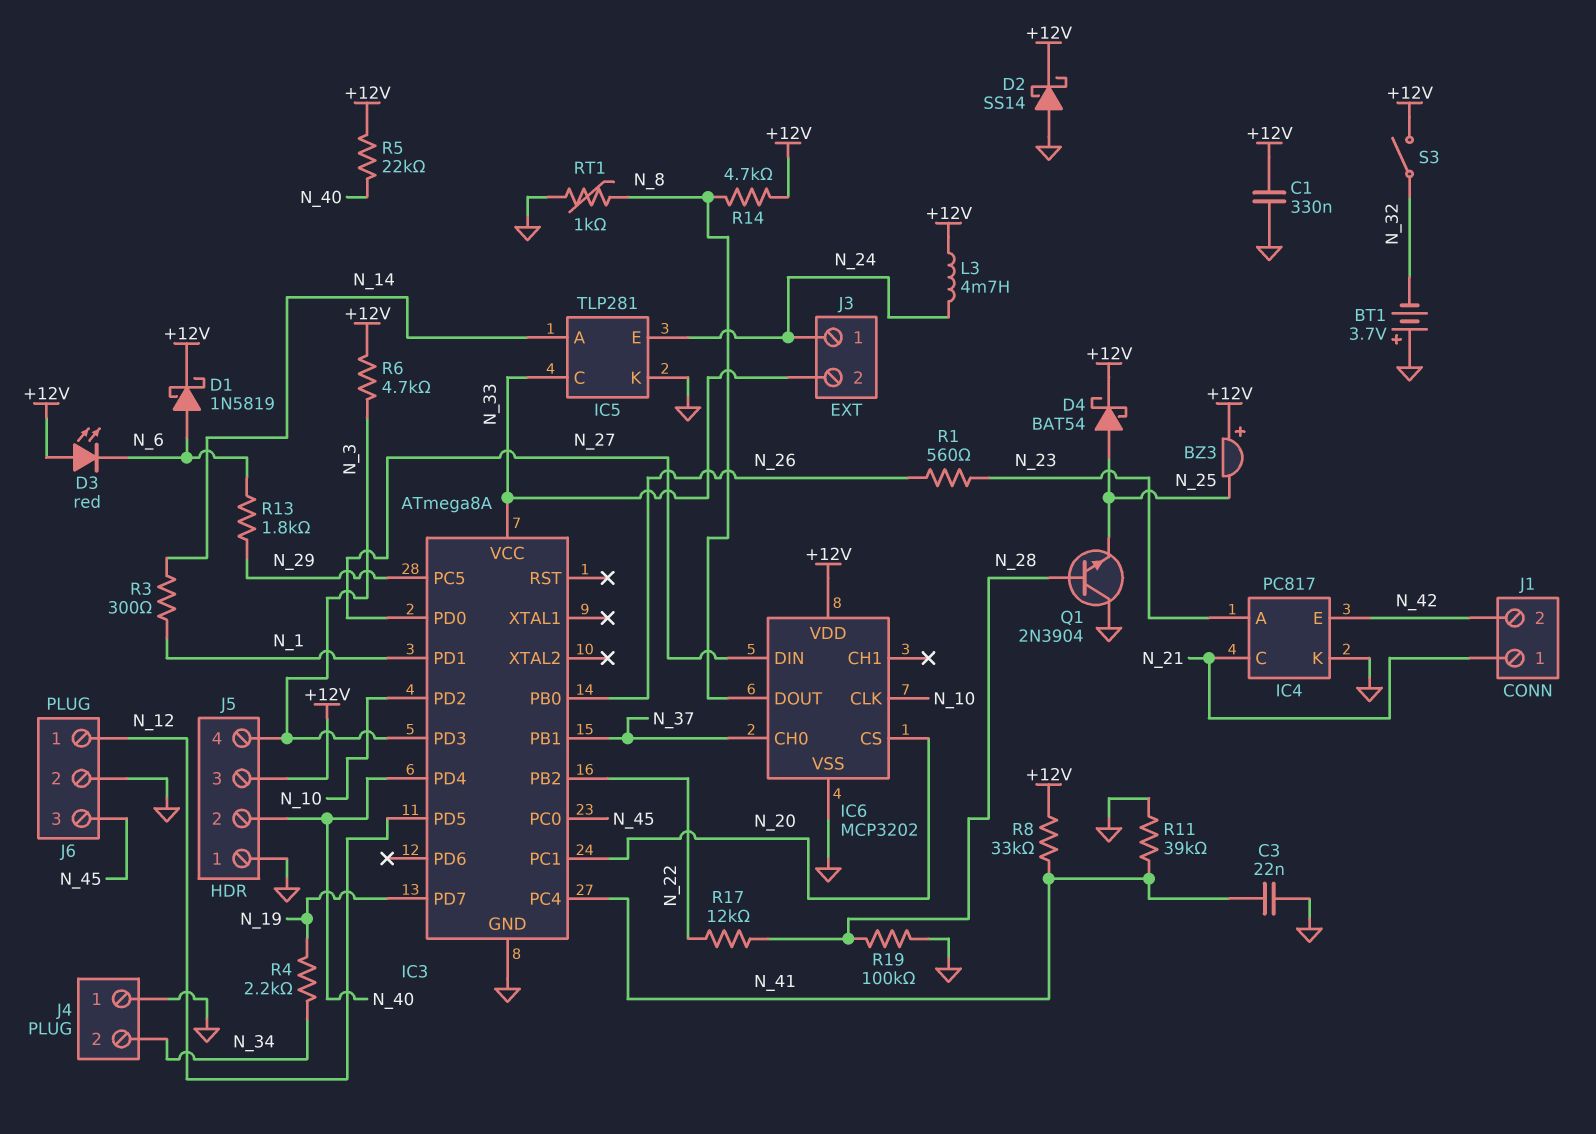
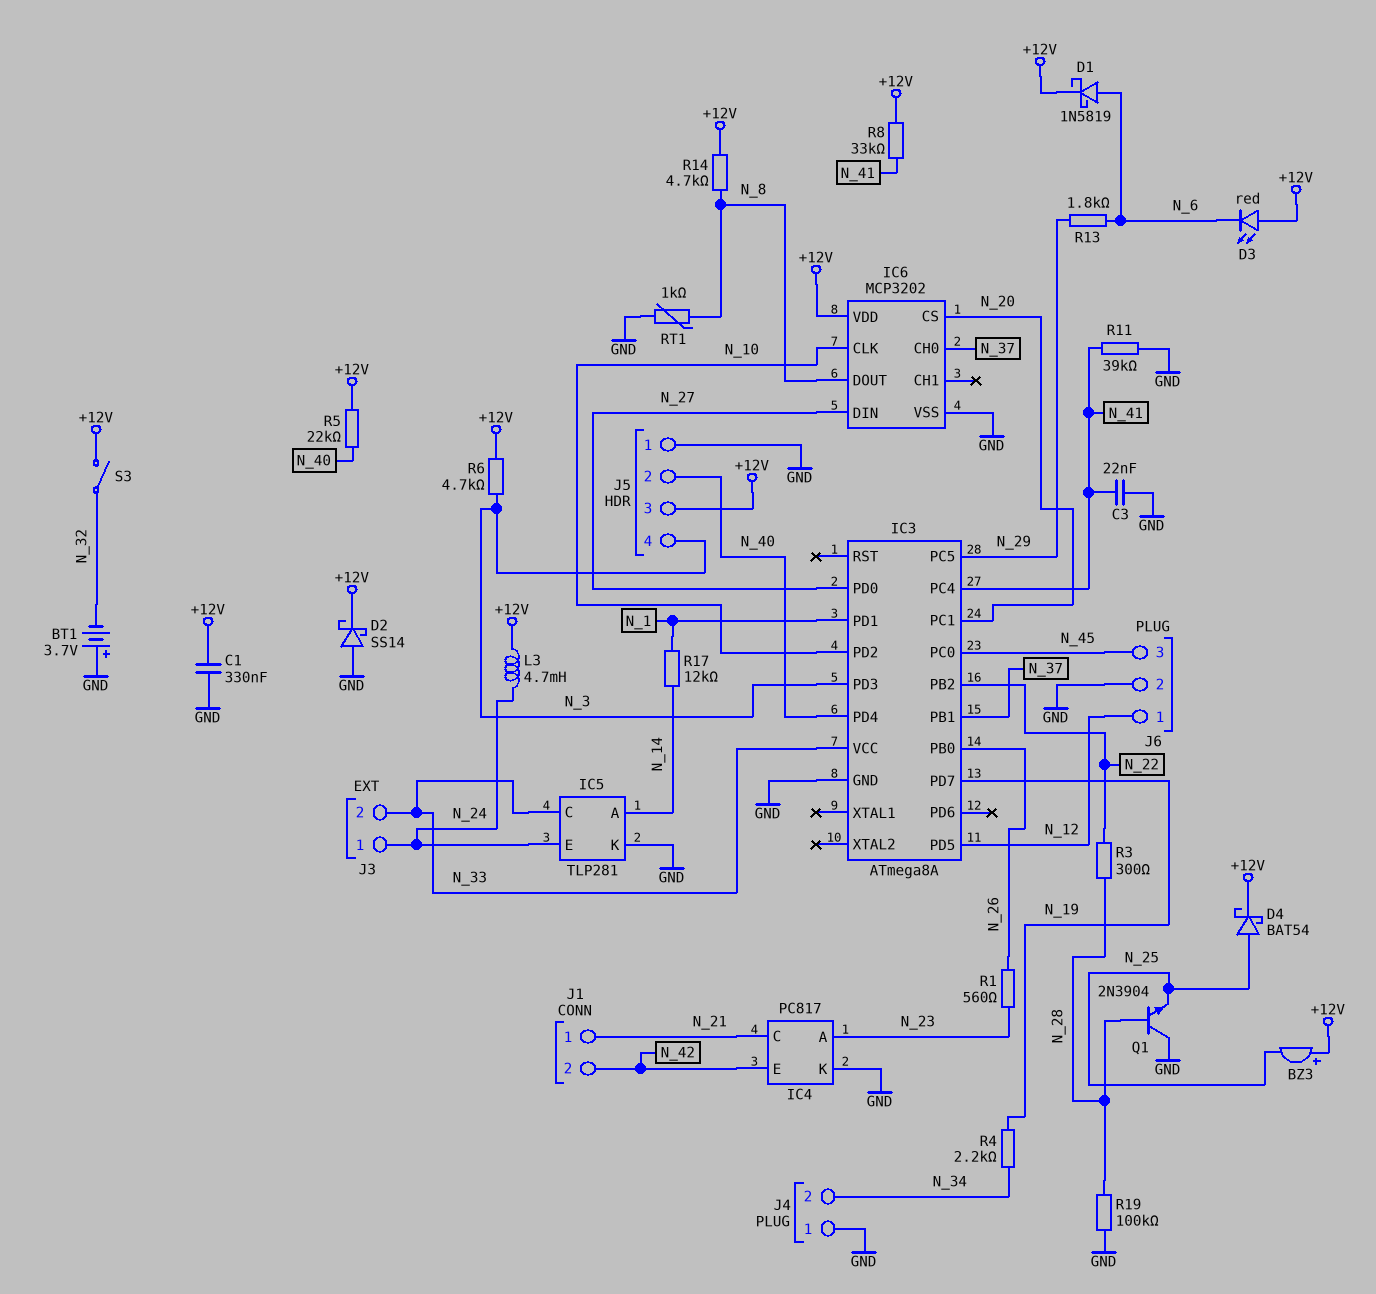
R3: 300 (N_1, N_14) -> 300 (N_22, N_28)
R17: 12k (N_22, N_28) -> 12k (N_1, N_14)

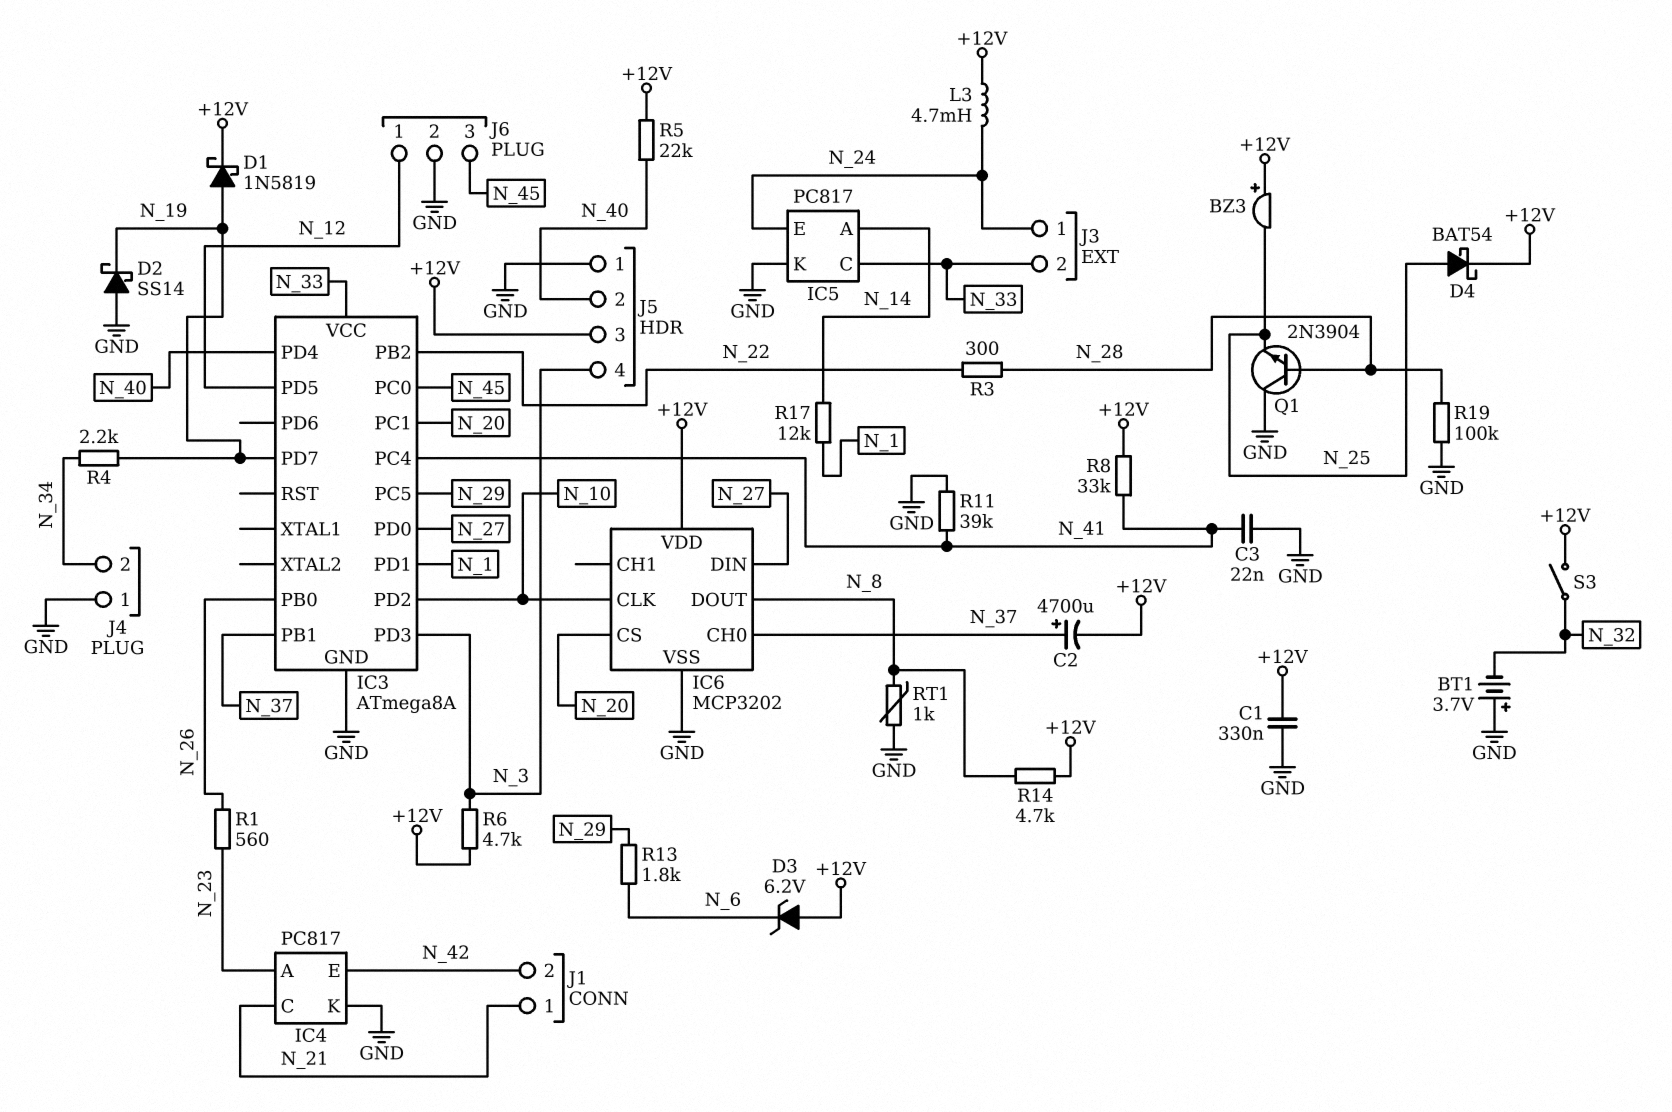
C2: none -> 4700uF (plus N_37, minus +12V)
D1: schottky 1N5819 (A N_6, K +12V) -> schottky 1N5819 (A N_19, K +12V)
D2: schottky SS14 (A GND, K +12V) -> schottky SS14 (A GND, K N_19)
D3: LED red (A +12V, K N_6) -> zener 6.2V (A +12V, K N_6)
IC5: TLP281 -> PC817

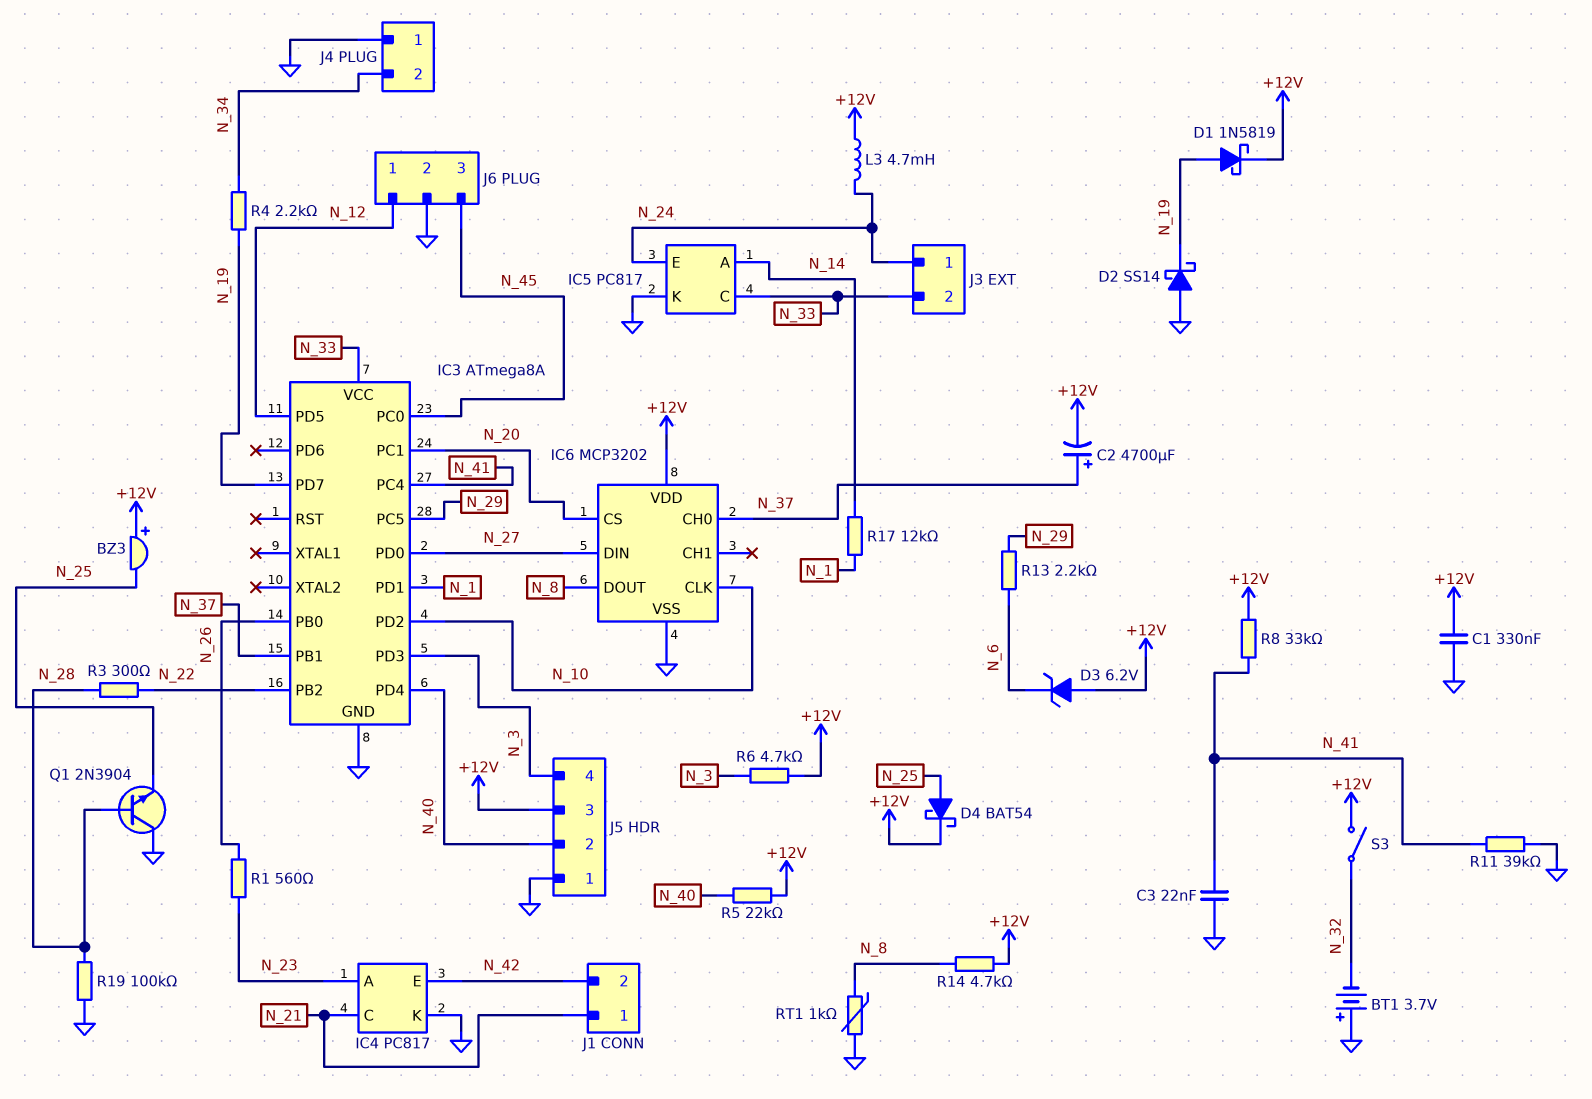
R13: 1.8k (N_6, N_29) -> 2.2k (N_6, N_29)

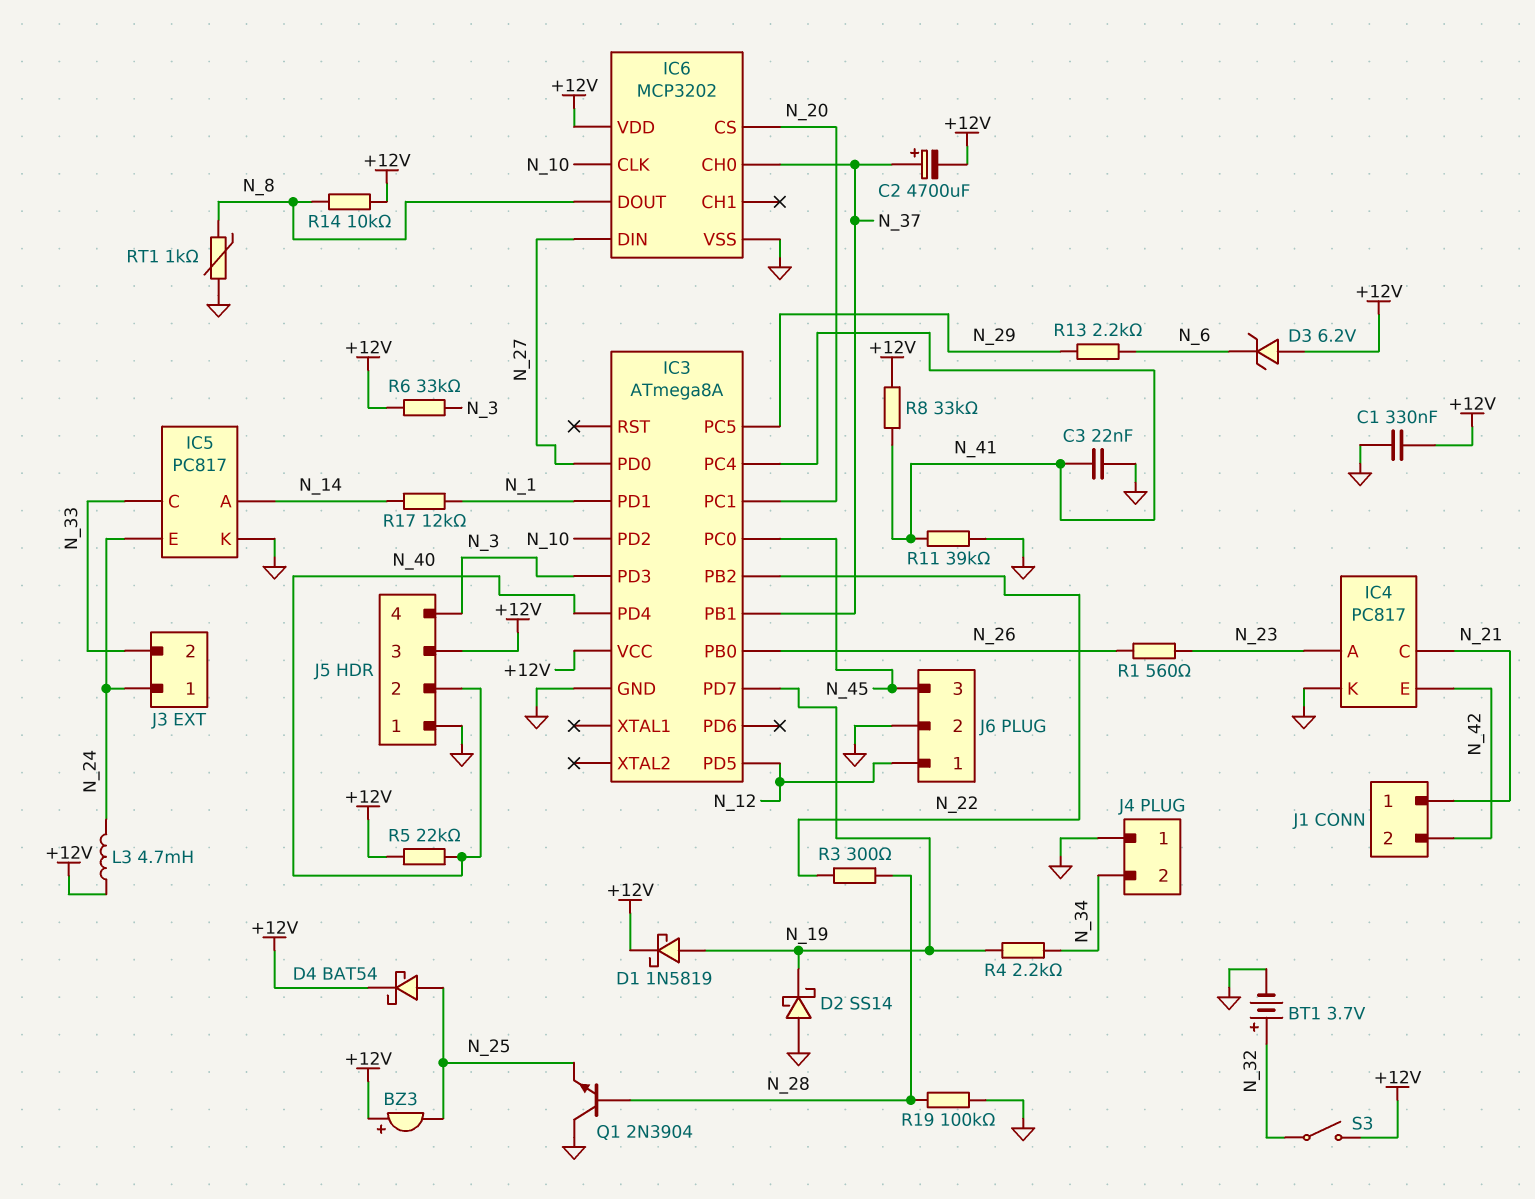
BT1: 3.7V (plus GND, minus N_32) -> 3.7V (plus N_32, minus GND)
IC3 pin VCC: N_33 -> +12V
R6: 4.7k (+12V, N_3) -> 33k (+12V, N_3)
R14: 4.7k (+12V, N_8) -> 10k (+12V, N_8)

